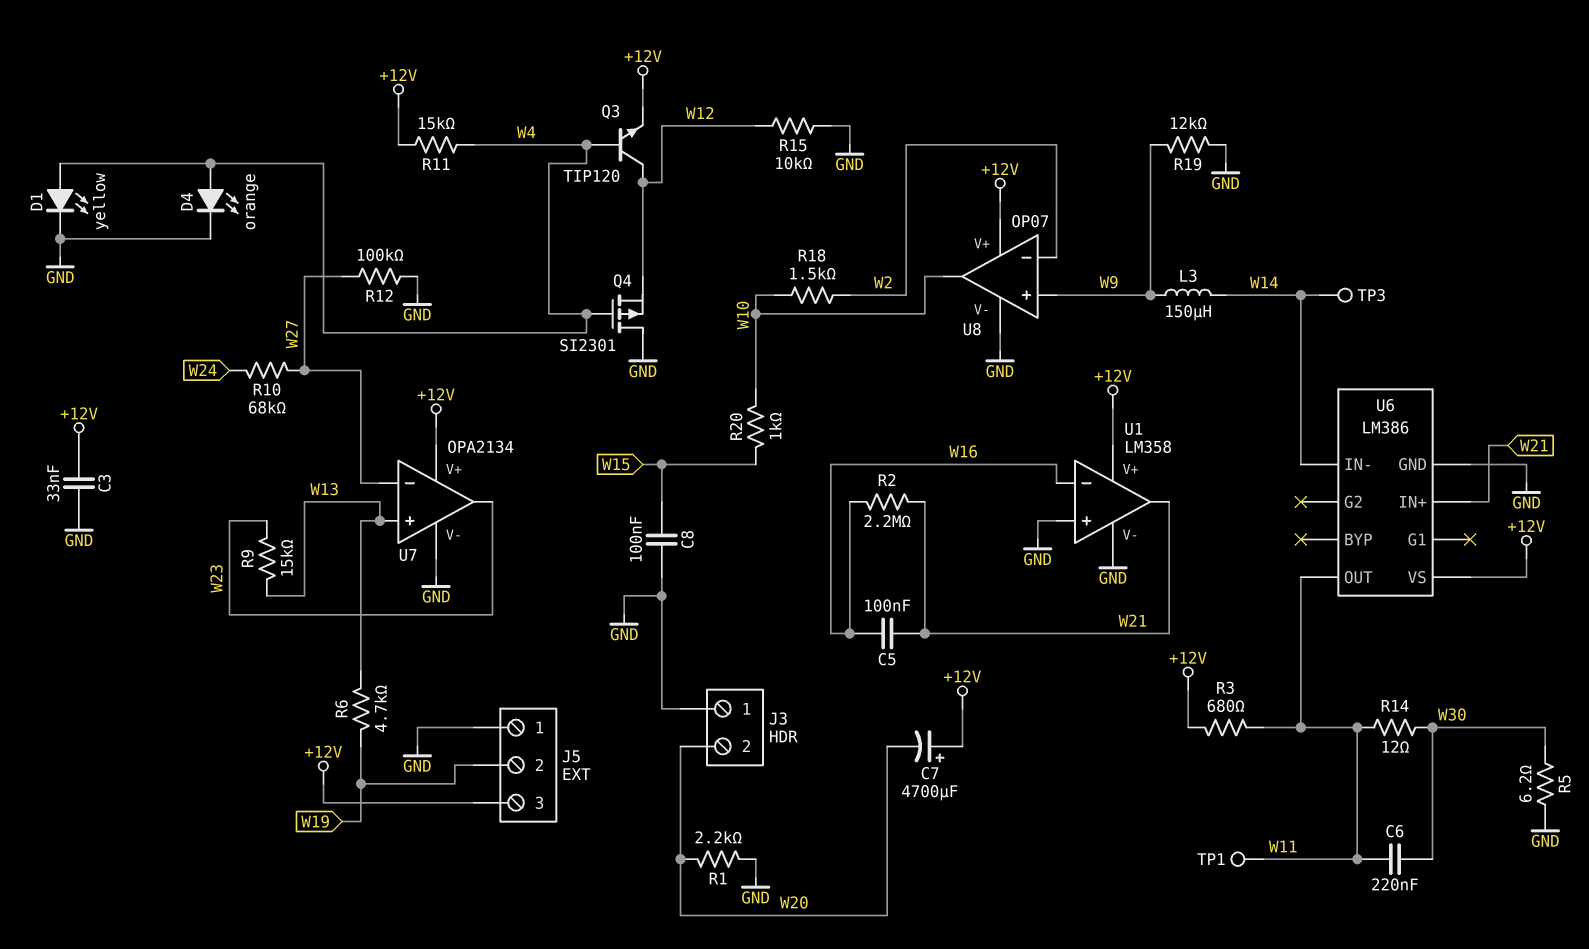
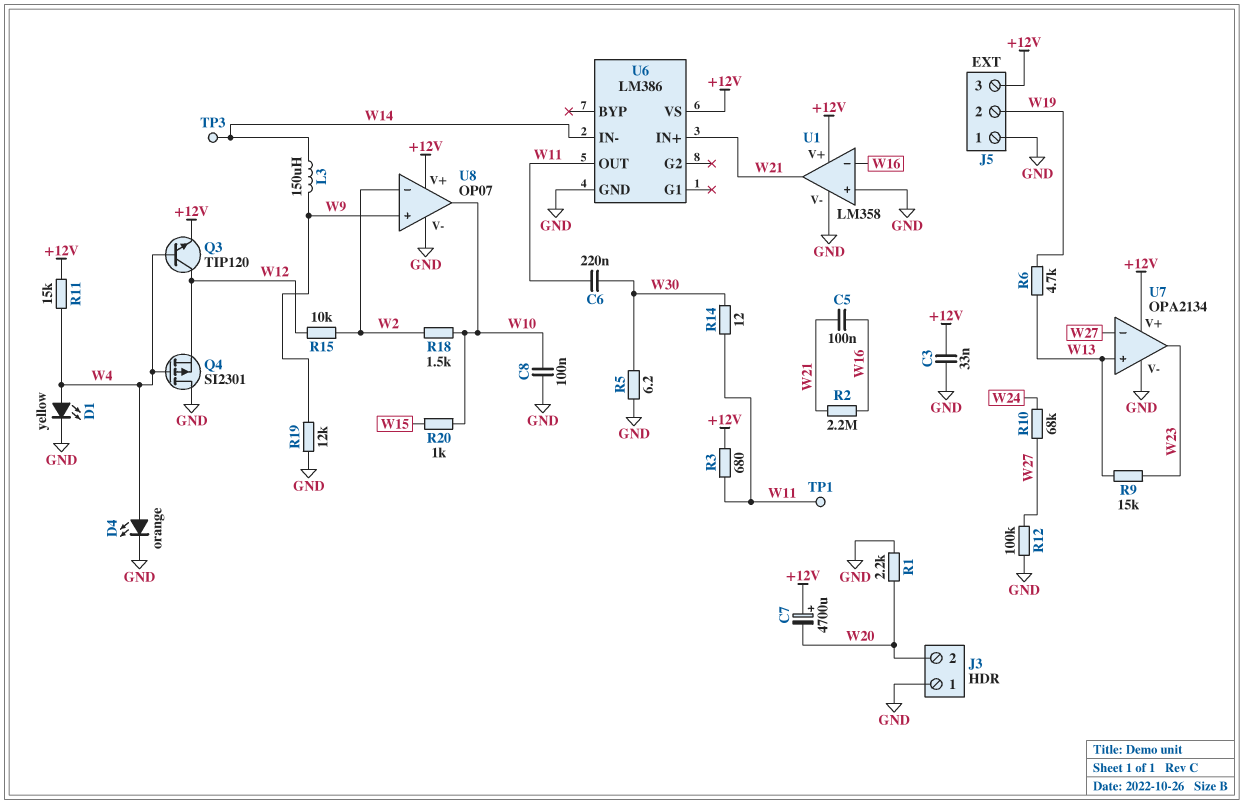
C8: 100nF (GND, W15) -> 100nF (GND, W10)
R15: 10k (GND, W12) -> 10k (W2, W12)

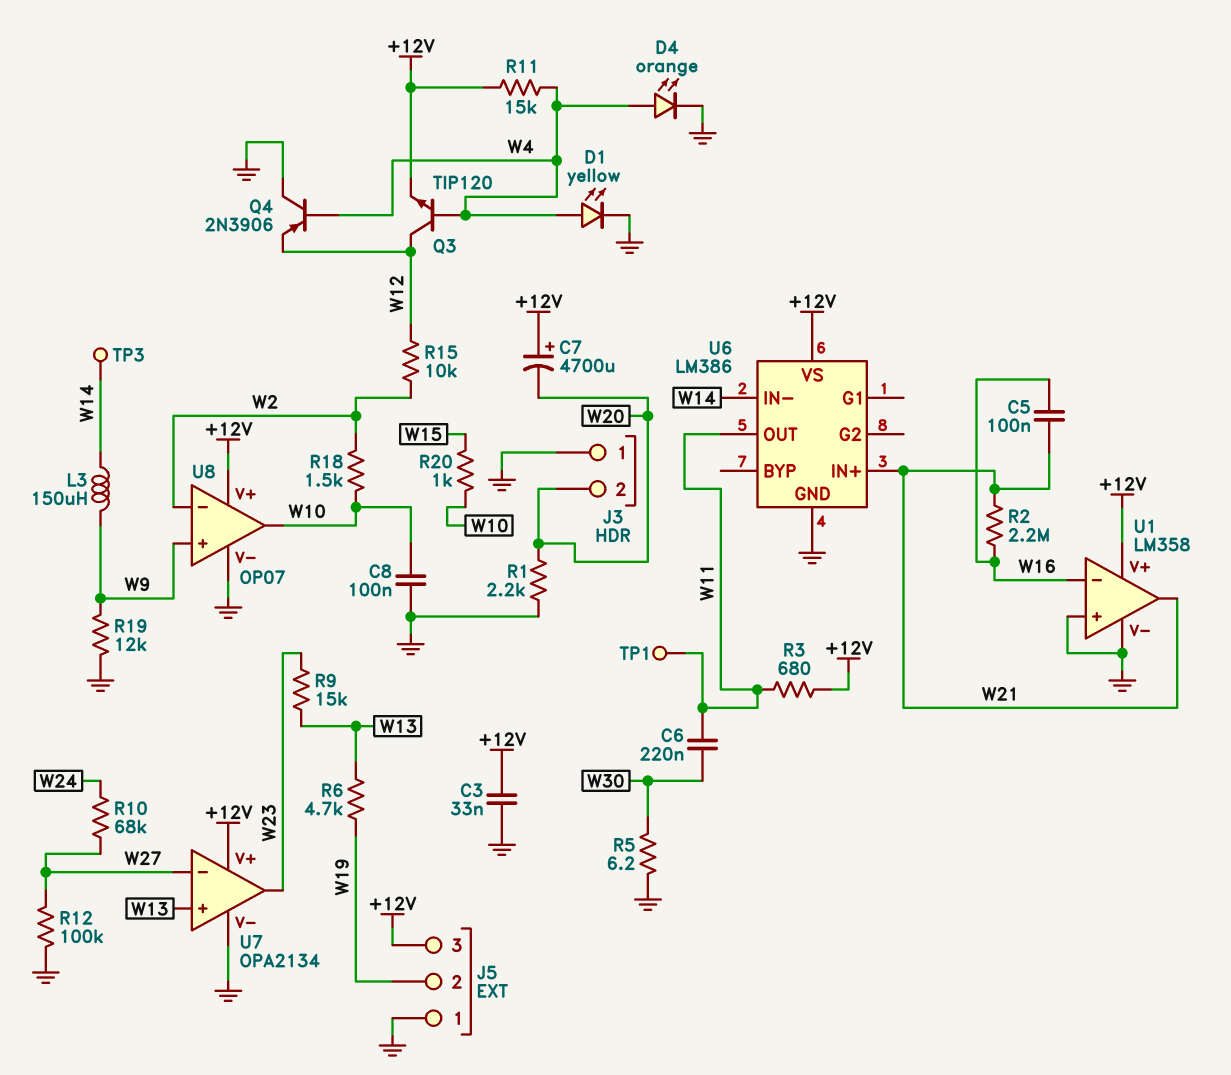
Q4: PMOS SI2301 (G W4, D GND, S W12) -> PNP 2N3906 (B W4, C GND, E W12)
R14: 12 (W11, W30) -> none

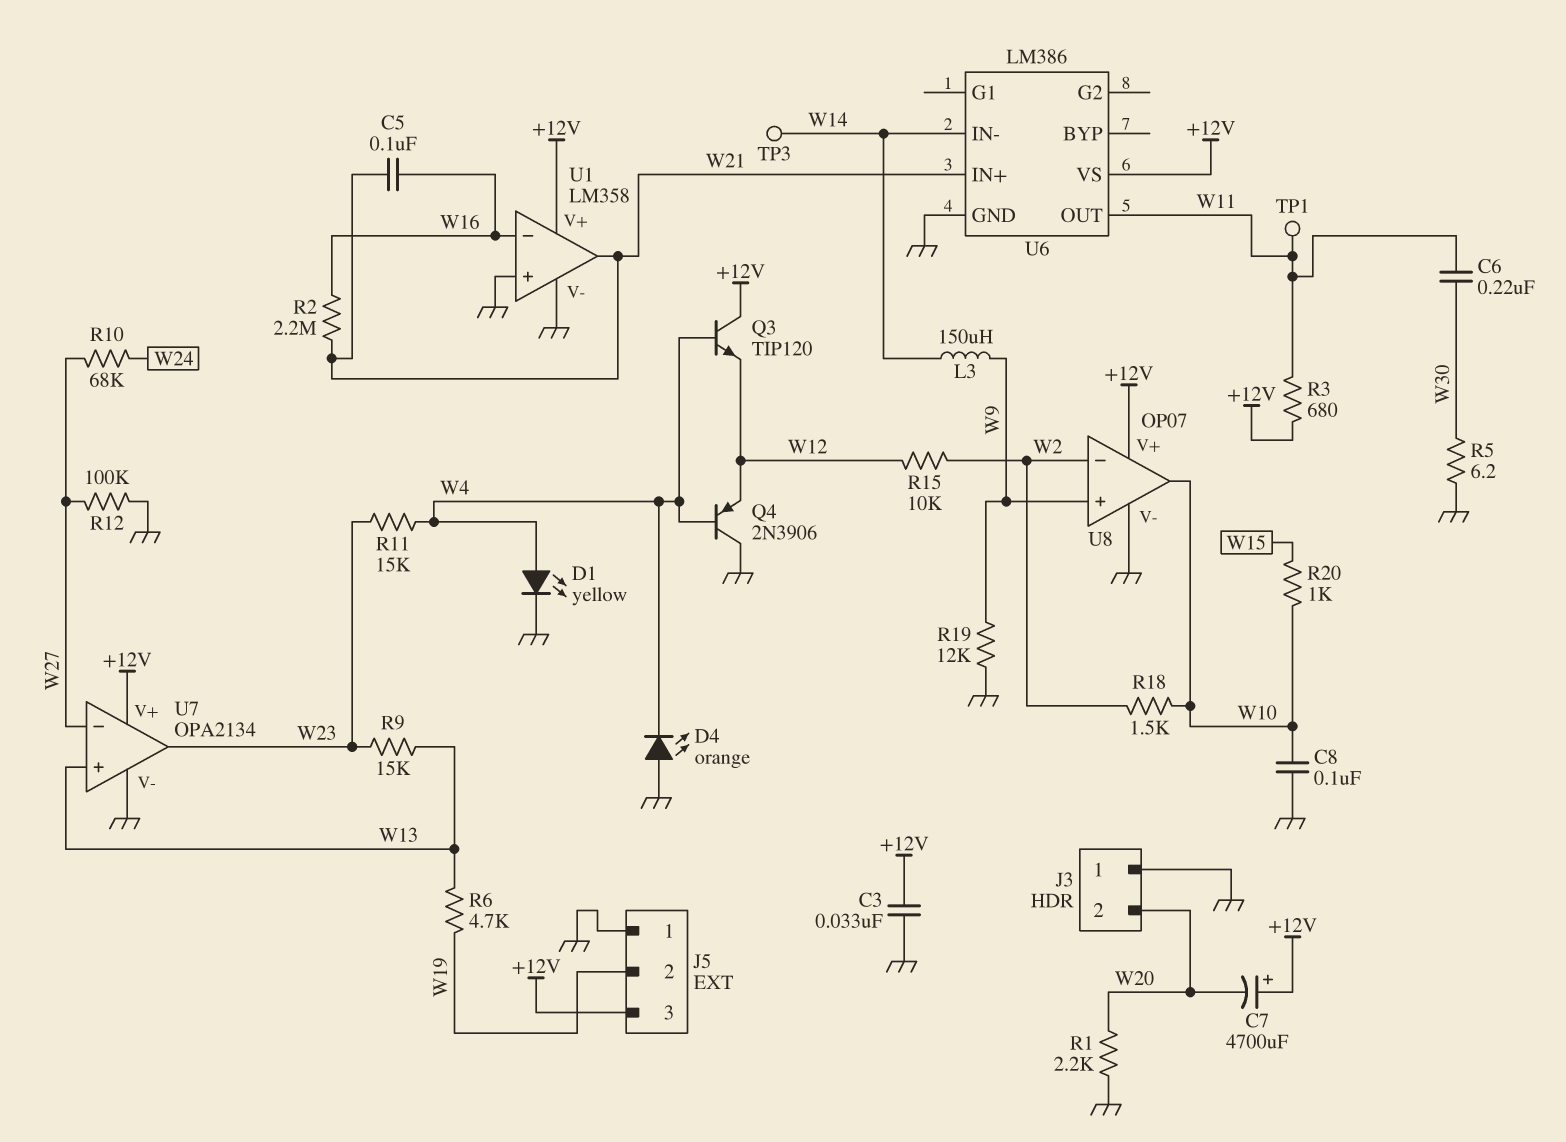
D4: LED orange (A W4, K GND) -> LED orange (A GND, K W4)
Q3: NPN TIP120 (B W4, C W12, E +12V) -> NPN TIP120 (B W4, C +12V, E W12)
R11: 15k (+12V, W4) -> 15k (W4, W23)

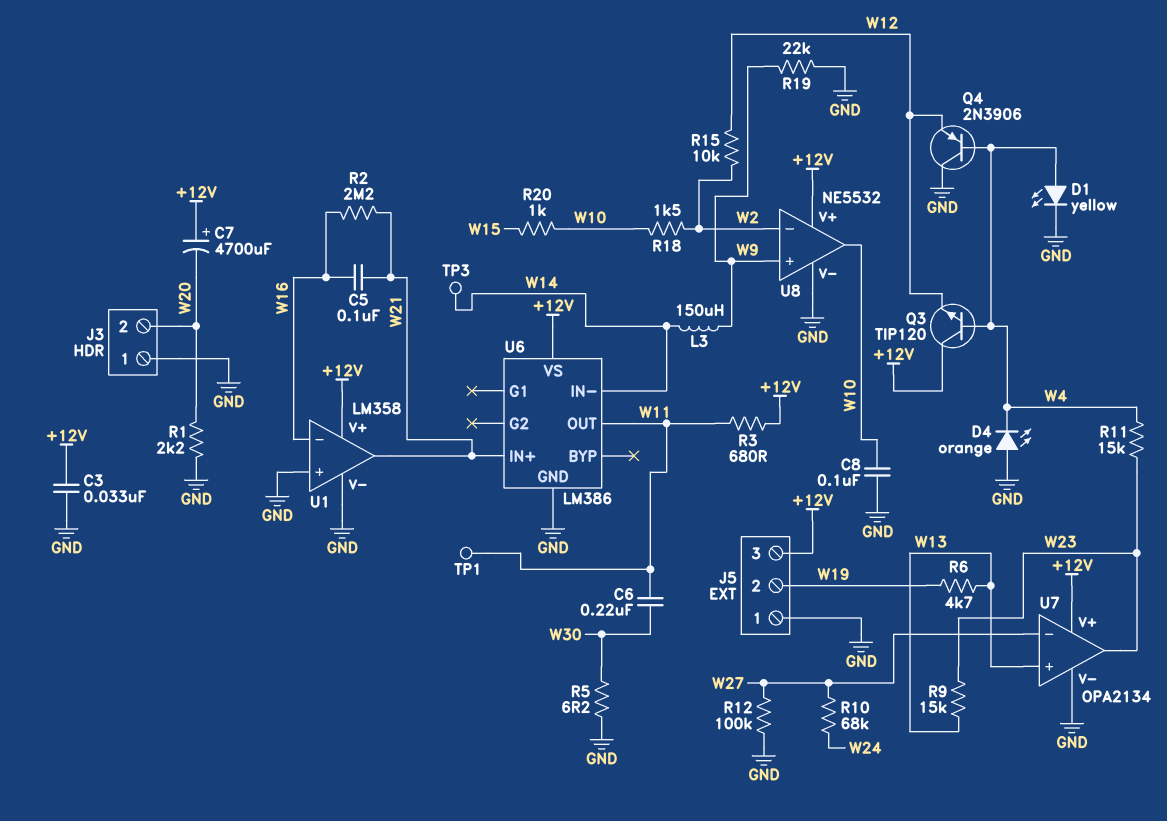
R19: 12k (GND, W9) -> 22k (GND, W9)
U8: OP07 -> NE5532

